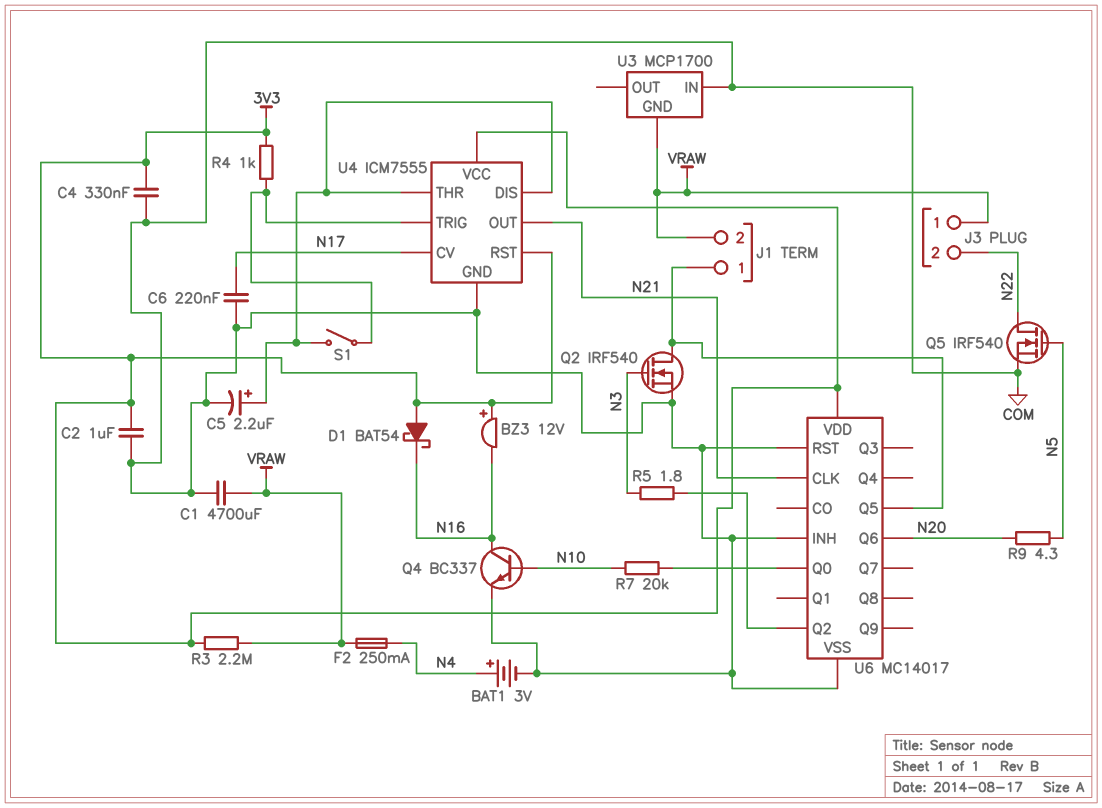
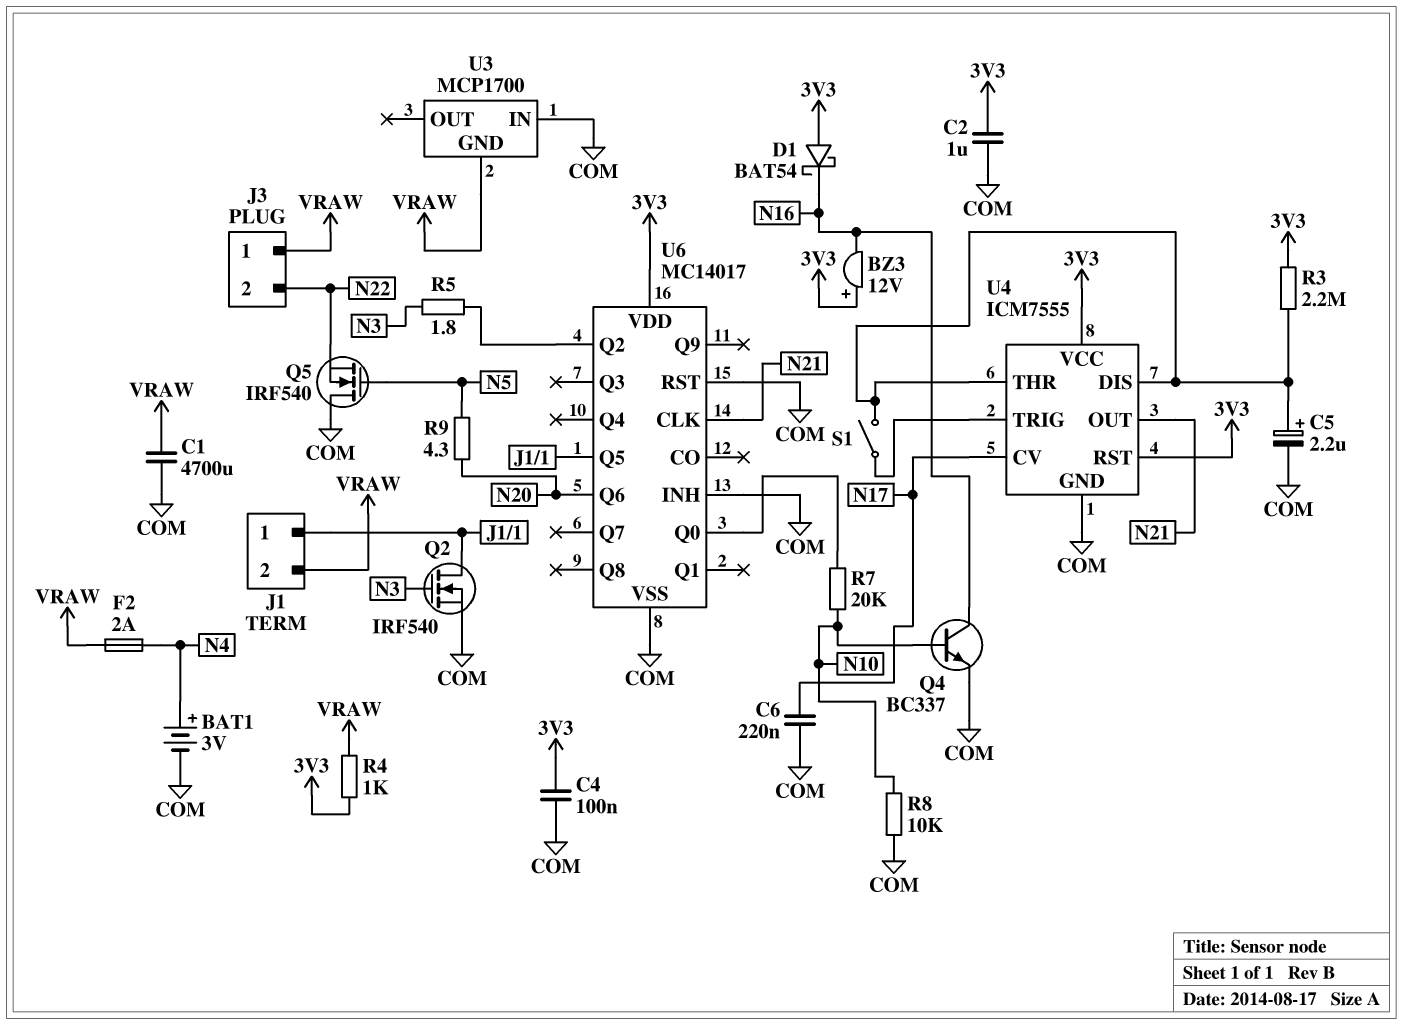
C4: 330nF (3V3, COM) -> 100nF (3V3, COM)
F2: 250mA (N4, VRAW) -> 2A (N4, VRAW)
Q5: NMOS IRF540 (G N5, D N22, S COM) -> NMOS IRF540 (G N5, D COM, S N22)
R3: 2.2M (3V3, VRAW) -> 2.2M (3V3, U4/DIS)
R4: 1k (3V3, U4/TRIG) -> 1k (3V3, VRAW)
R8: none -> 10k (COM, N10)

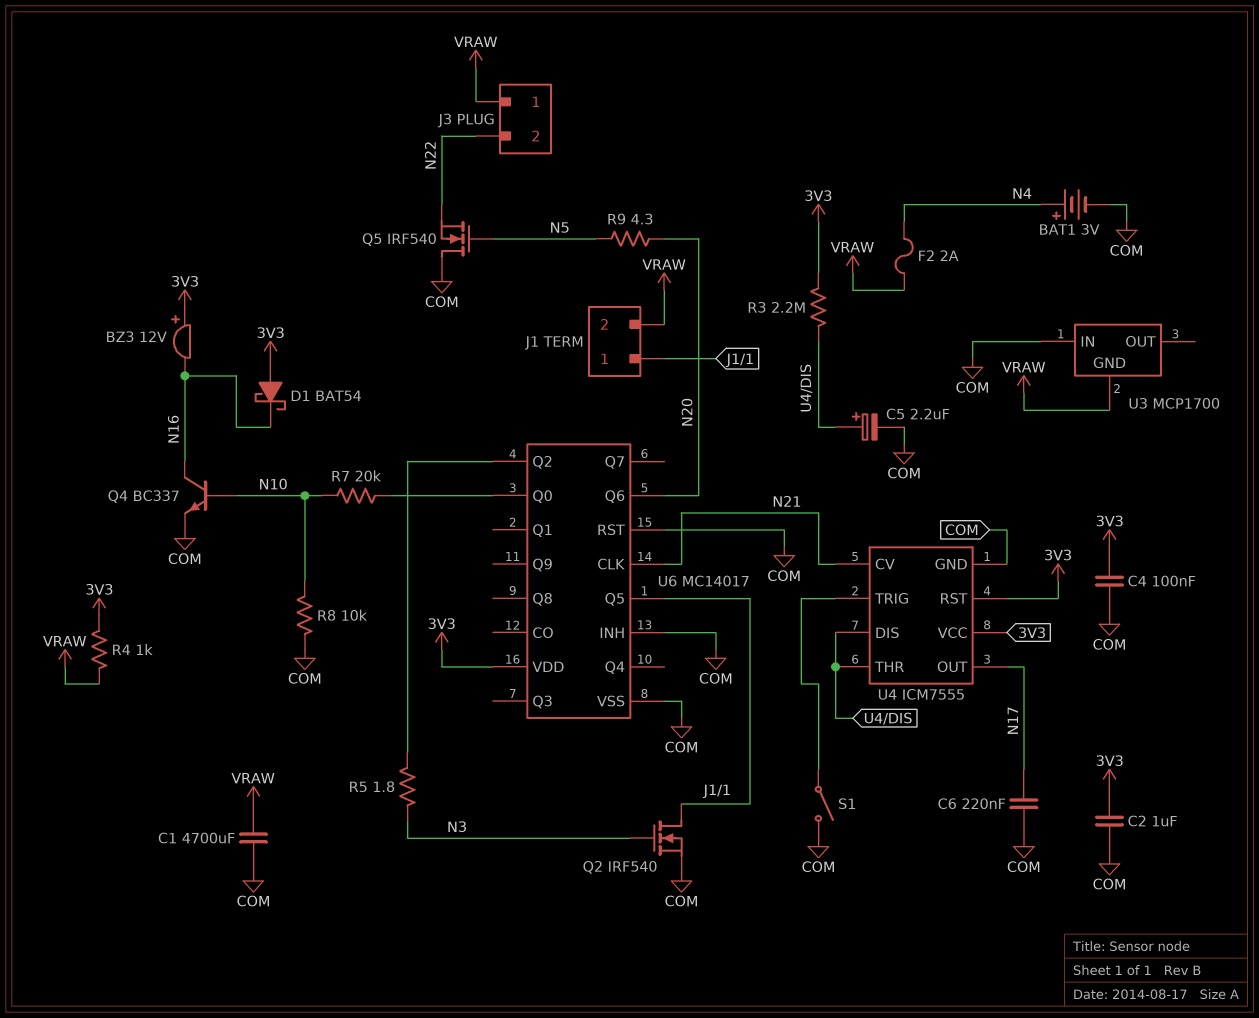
S1: switch (U4/DIS, U4/TRIG) -> switch (COM, U4/TRIG)
U4 pin CV: N17 -> N21
U4 pin OUT: N21 -> N17

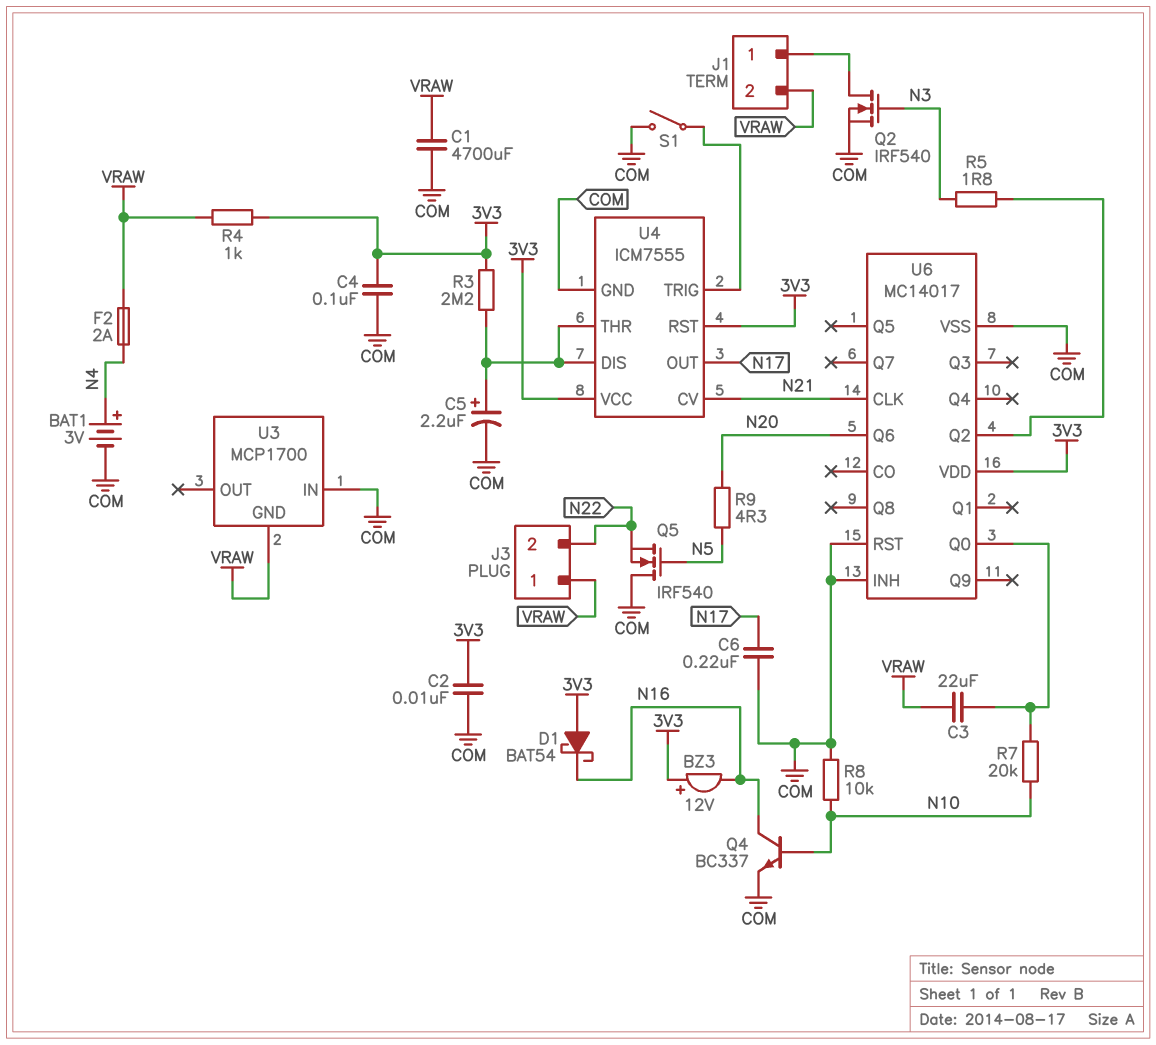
C2: 1uF (3V3, COM) -> 10nF (3V3, COM)
C3: none -> 22uF (U6/Q0, VRAW)
U6 pin Q5: J1/1 -> none

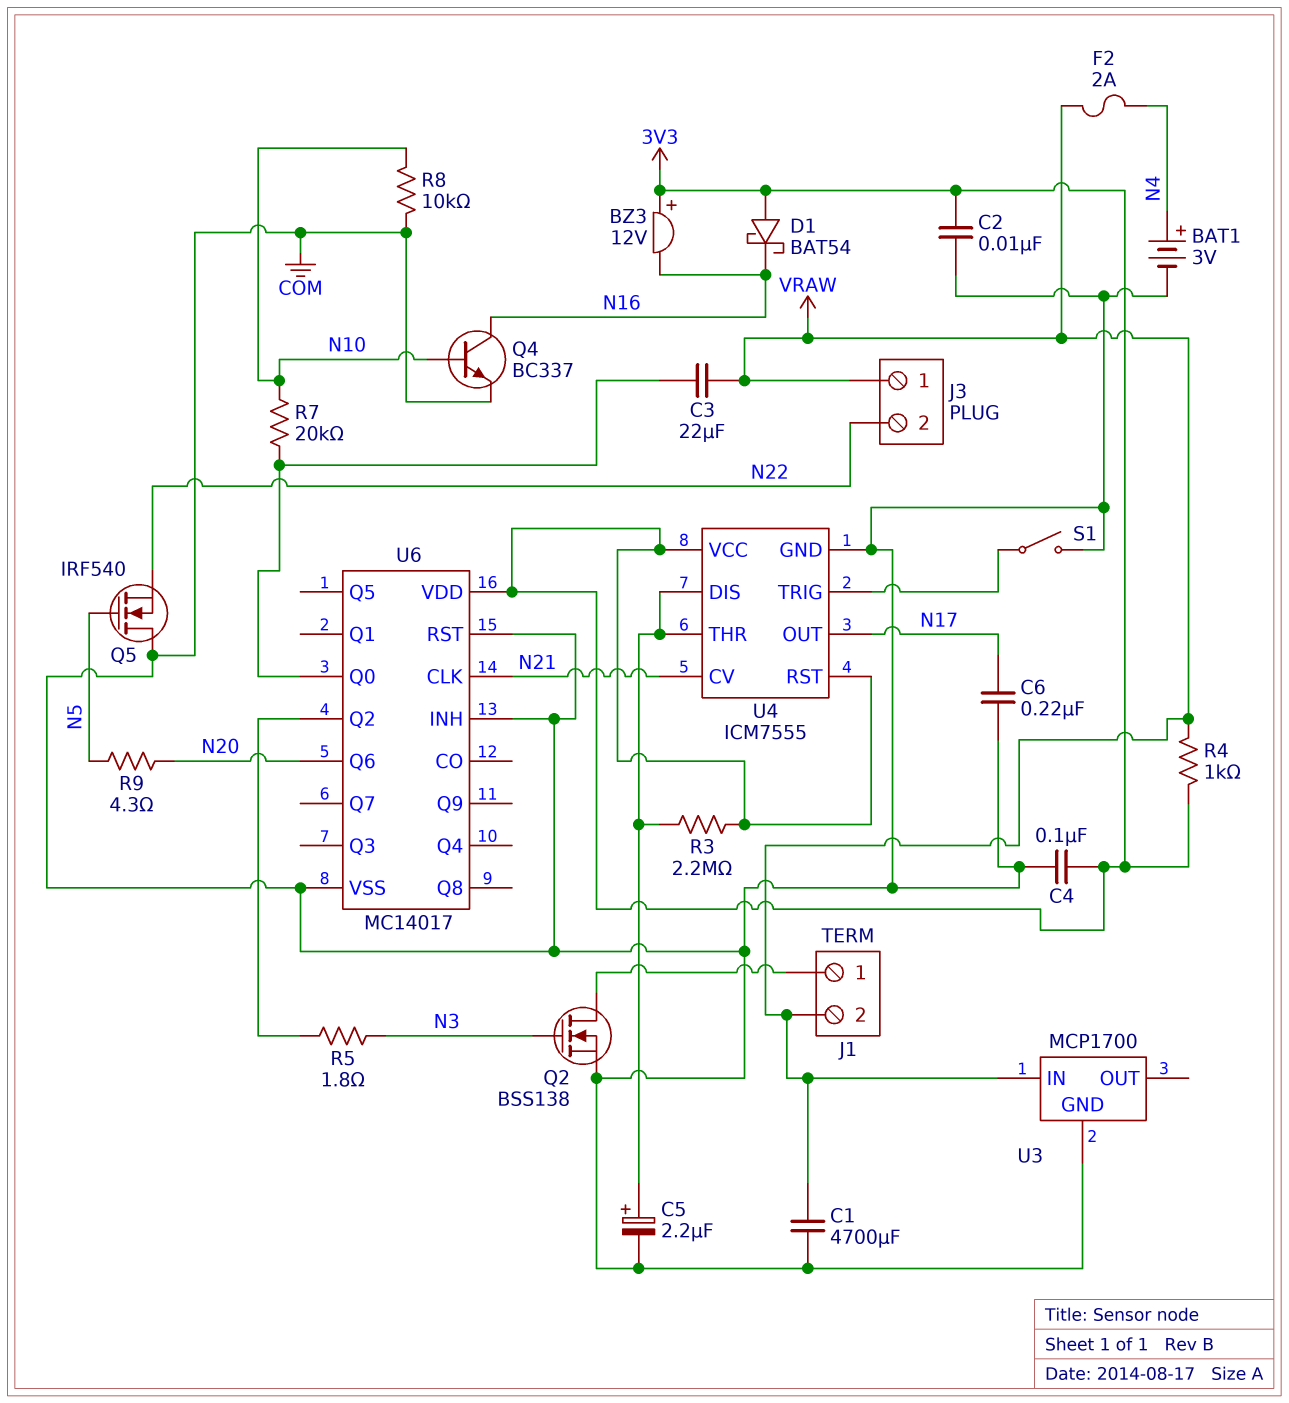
Q2: NMOS IRF540 (G N3, D J1/1, S COM) -> NMOS BSS138 (G N3, D J1/1, S COM)
U3 pin GND: VRAW -> COM
U3 pin IN: COM -> VRAW

